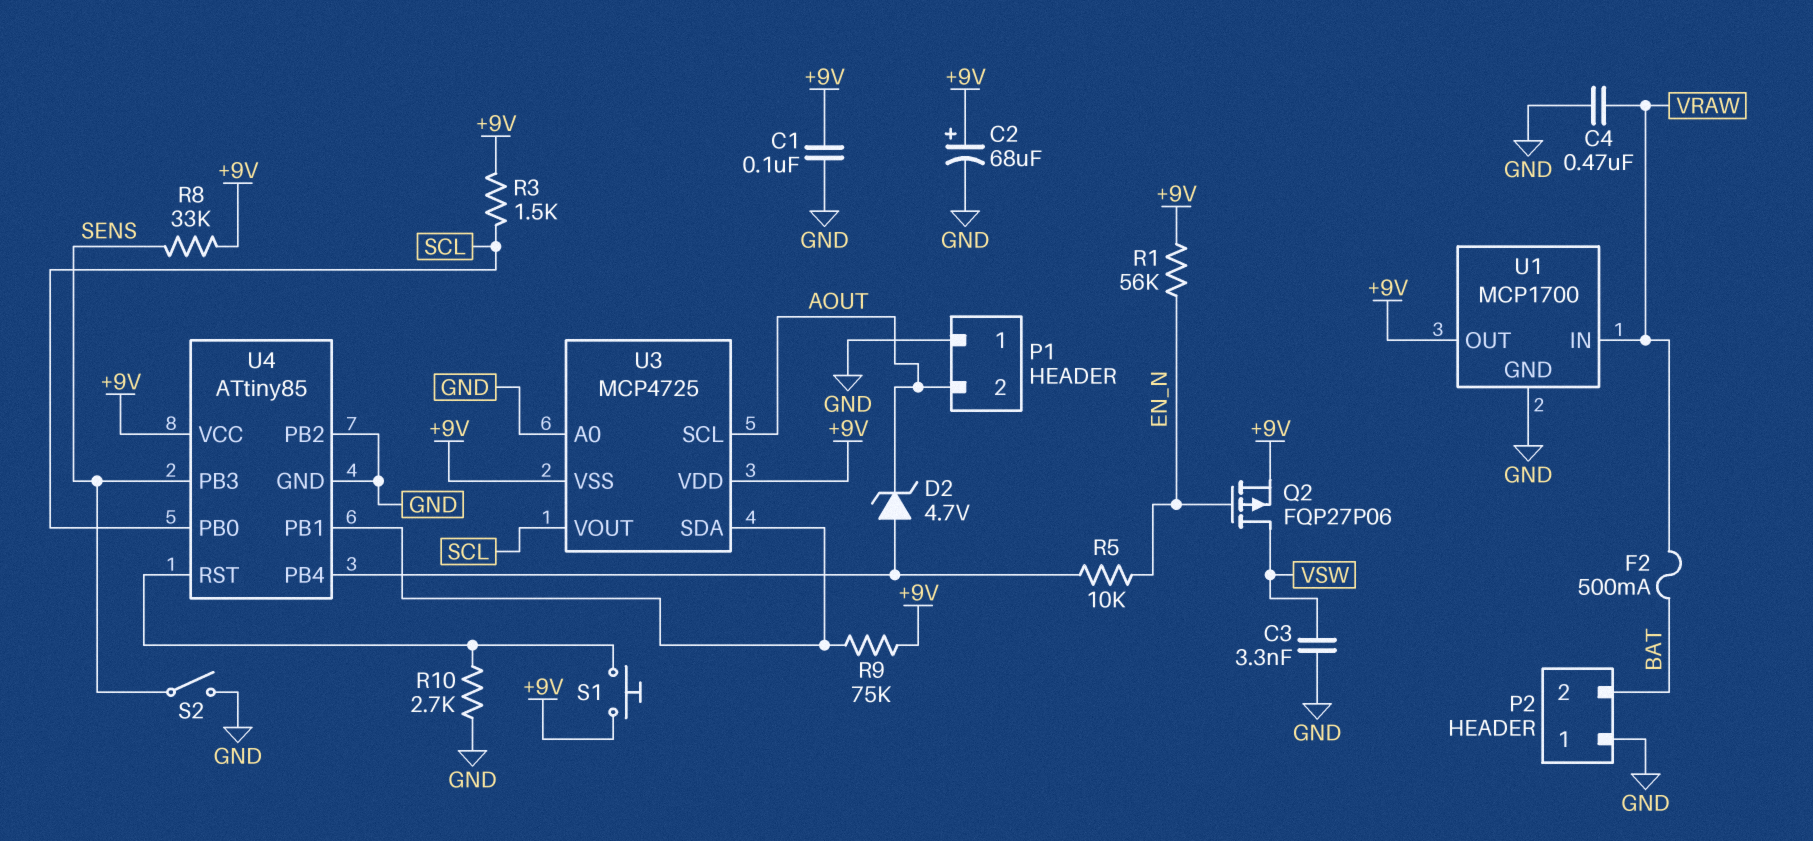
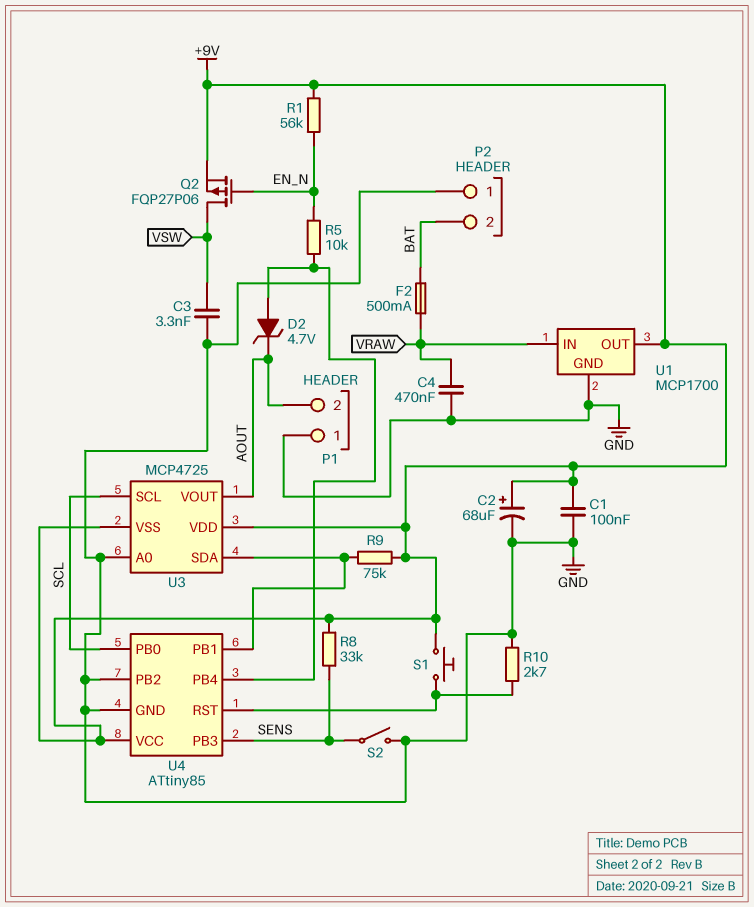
R3: 1.5k (+9V, SCL) -> none
U3 pin SCL: AOUT -> SCL
U3 pin VOUT: SCL -> AOUT

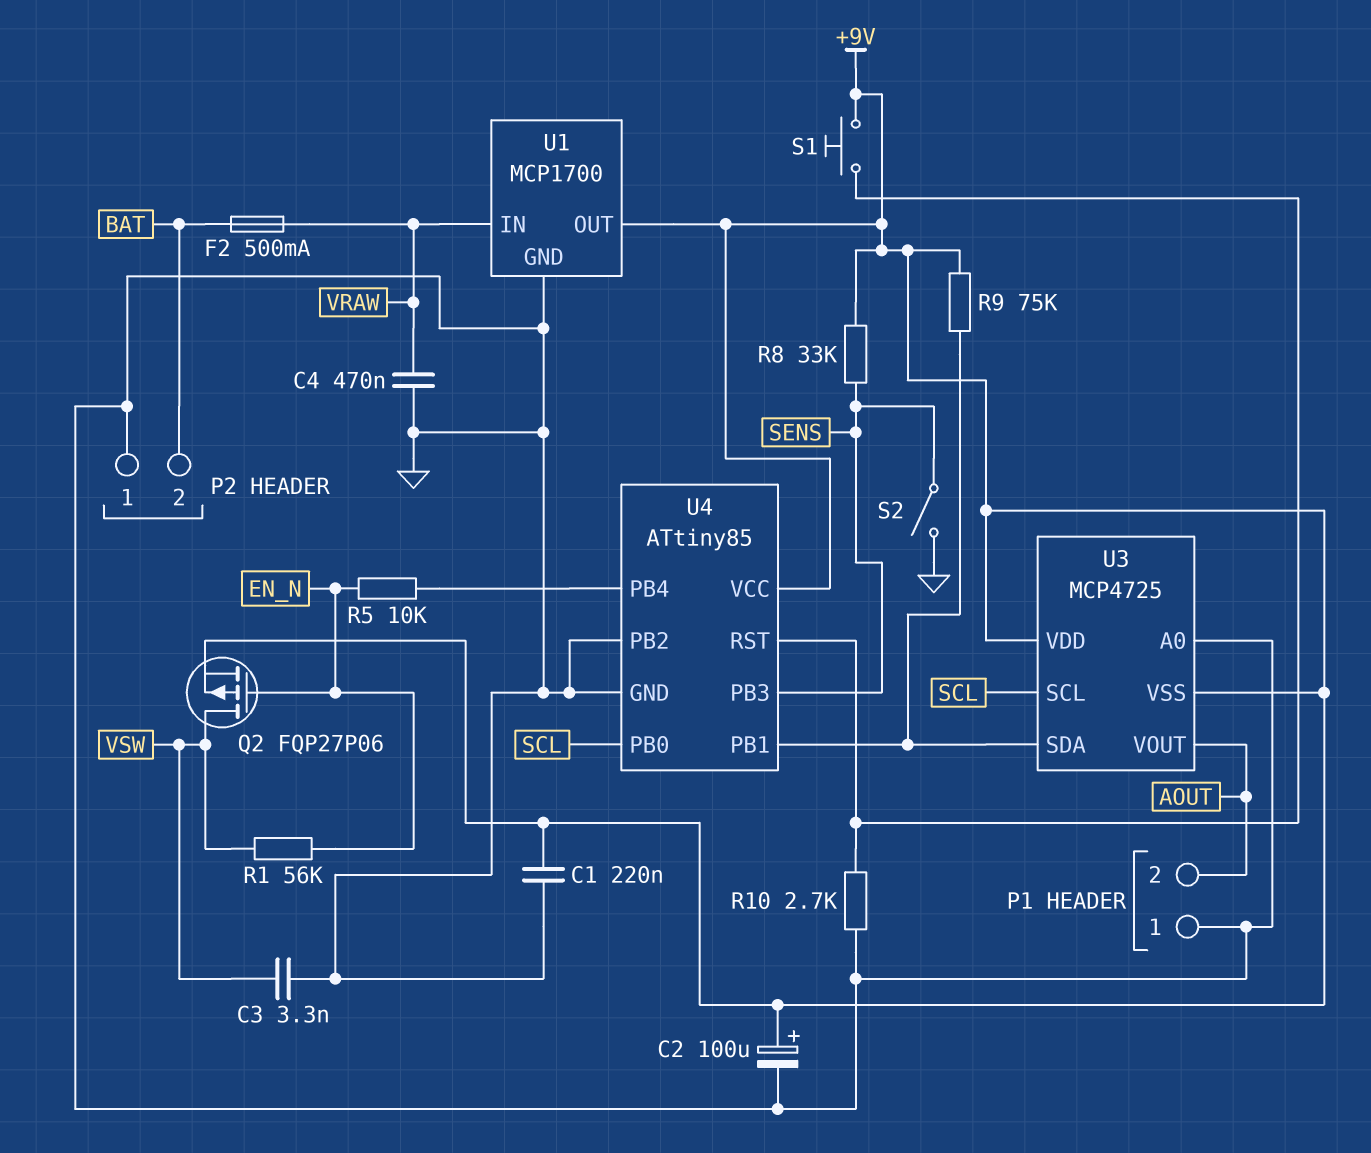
C1: 100nF (+9V, GND) -> 220nF (+9V, GND)
C2: 68uF (plus +9V, minus GND) -> 100uF (plus +9V, minus GND)
D2: zener 4.7V (A U4/PB4, K AOUT) -> none
R1: 56k (+9V, EN_N) -> 56k (EN_N, VSW)

